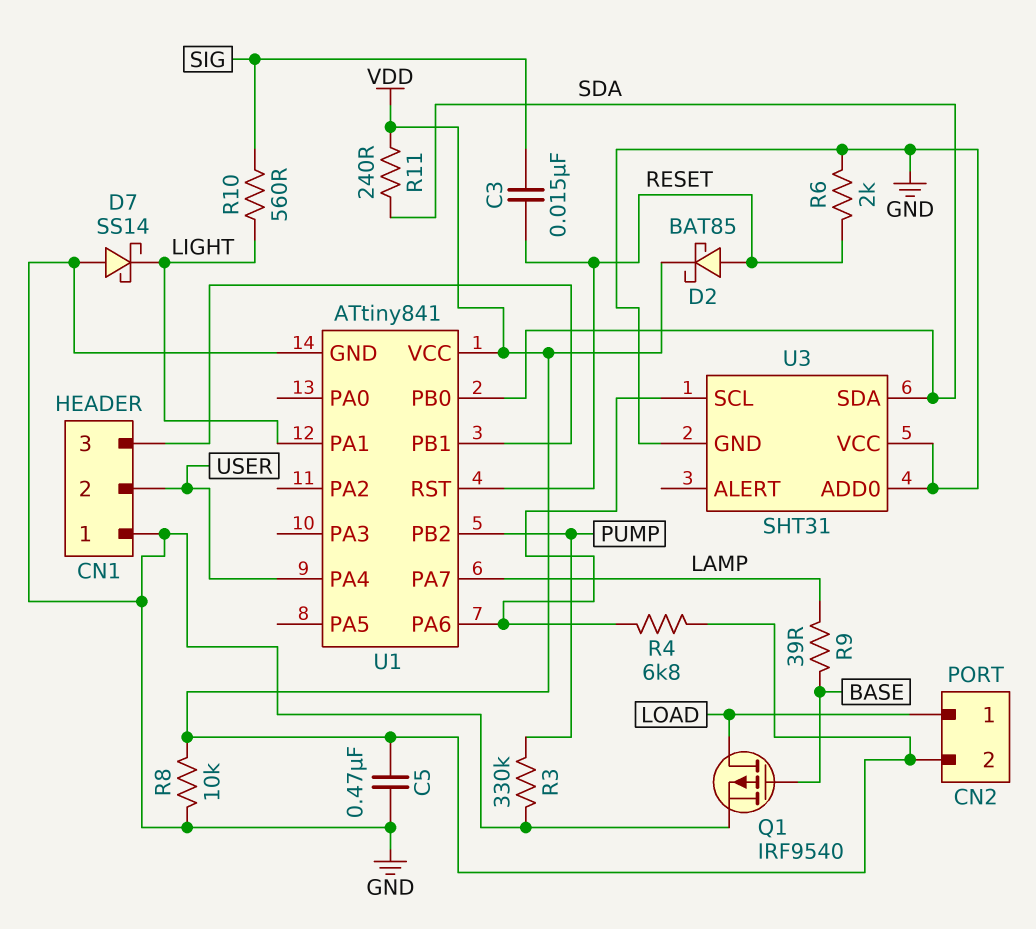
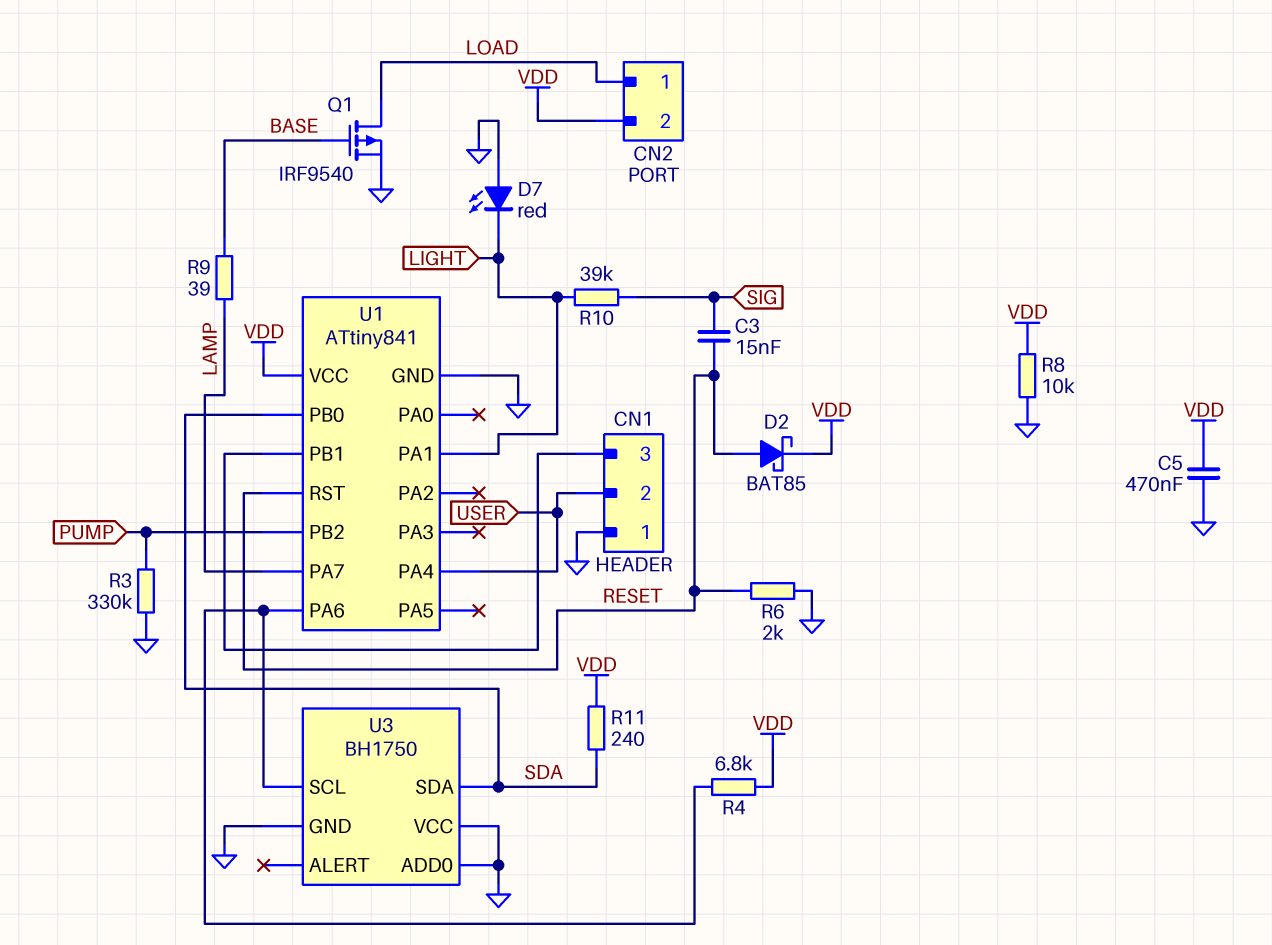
D7: schottky SS14 (A GND, K LIGHT) -> LED red (A GND, K LIGHT)
R10: 560 (LIGHT, SIG) -> 39k (LIGHT, SIG)
U3: SHT31 -> BH1750

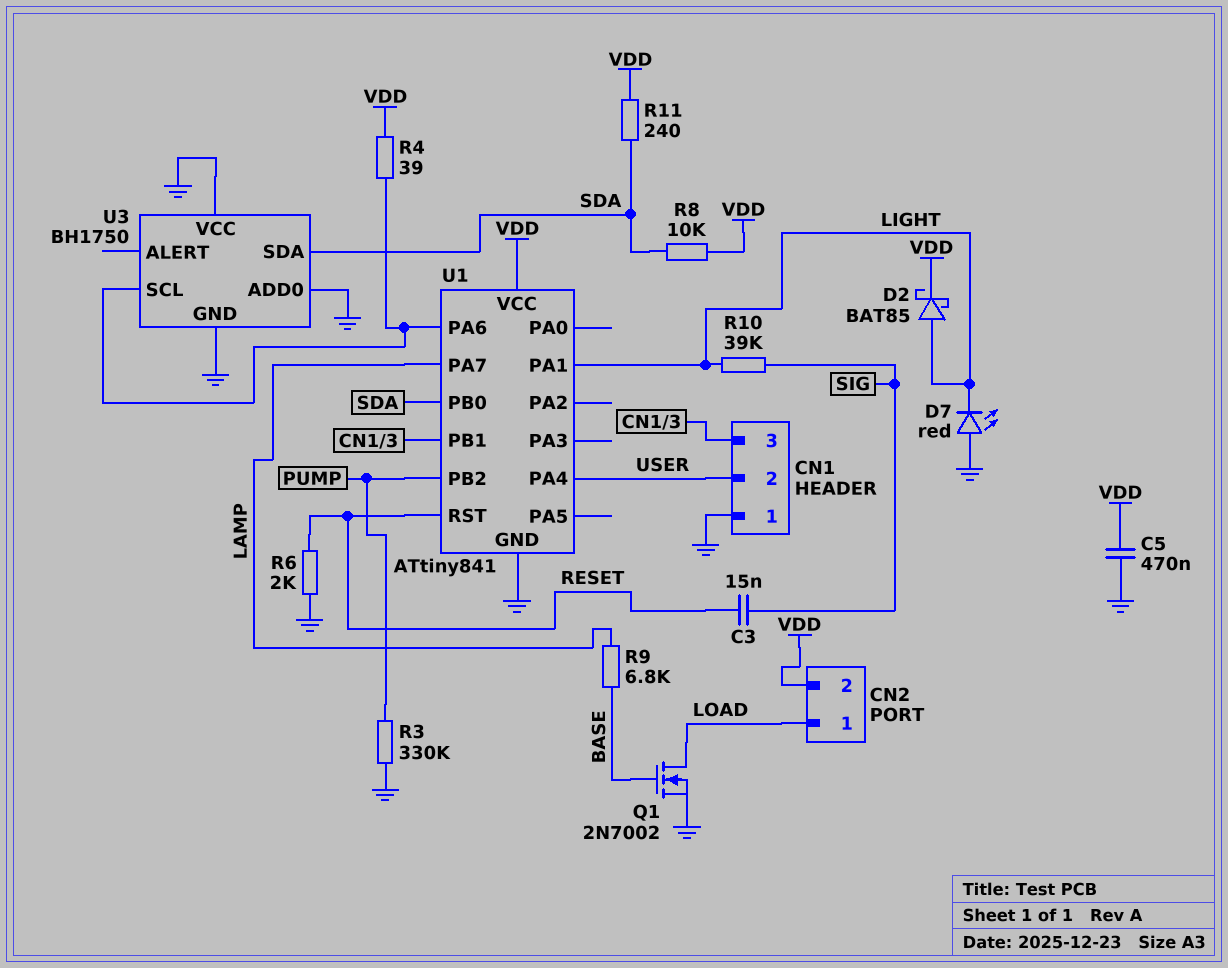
D2: schottky BAT85 (A RESET, K VDD) -> schottky BAT85 (A LIGHT, K VDD)
Q1: PMOS IRF9540 (G BASE, D LOAD, S GND) -> NMOS 2N7002 (G BASE, D LOAD, S GND)
R4: 6.8k (U1/PA6, VDD) -> 39 (U1/PA6, VDD)
R8: 10k (GND, VDD) -> 10k (SDA, VDD)
R9: 39 (BASE, LAMP) -> 6.8k (BASE, LAMP)

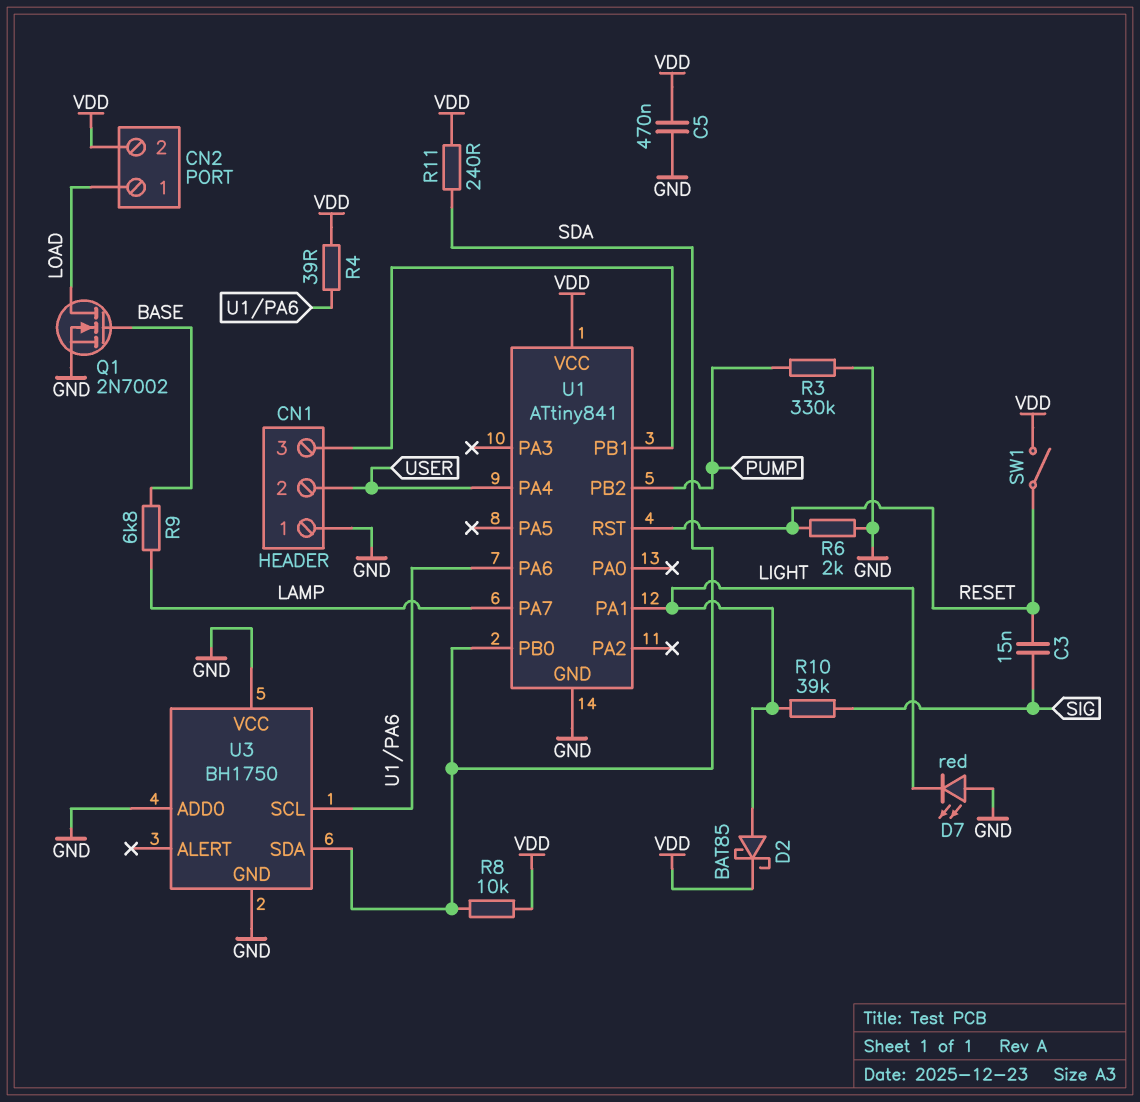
SW1: none -> switch (RESET, VDD)

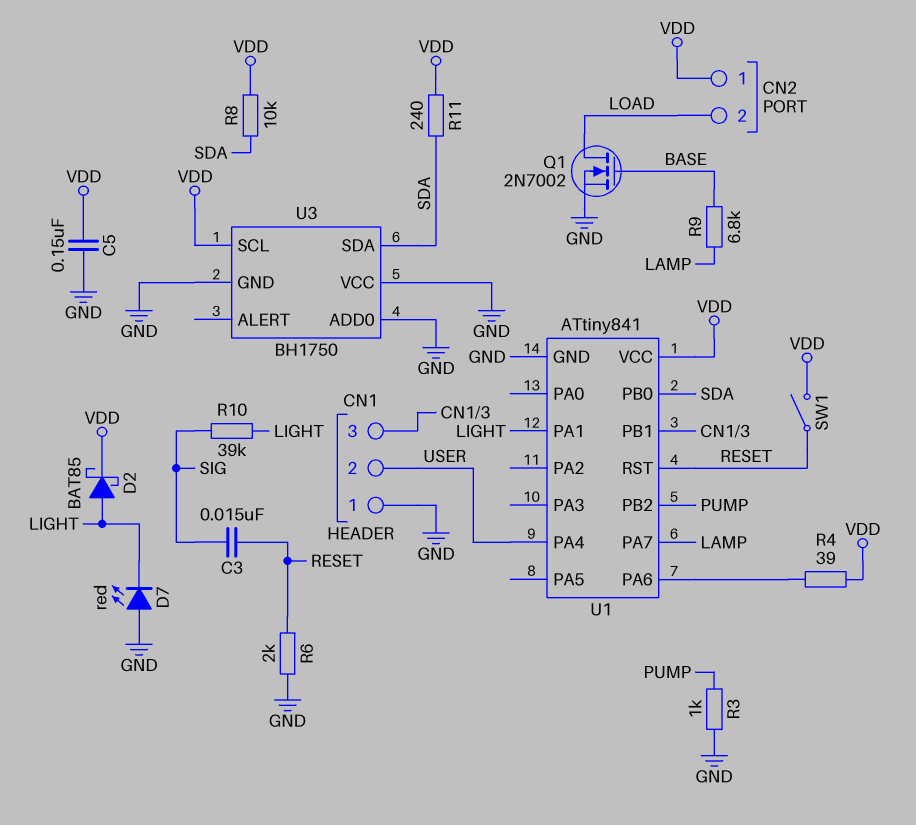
C5: 470nF (GND, VDD) -> 150nF (GND, VDD)
CN2 pin 1: LOAD -> VDD
CN2 pin 2: VDD -> LOAD
R3: 330k (GND, PUMP) -> 1k (GND, PUMP)
U3 pin SCL: U1/PA6 -> VDD

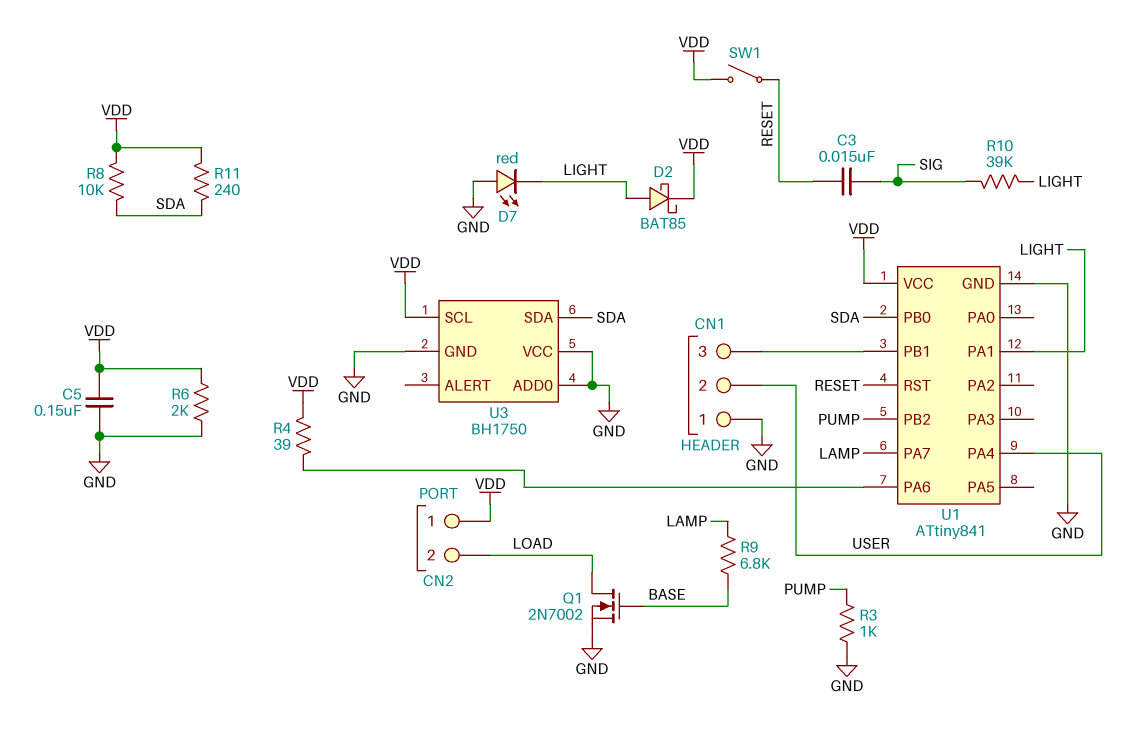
R6: 2k (GND, RESET) -> 2k (GND, VDD)

